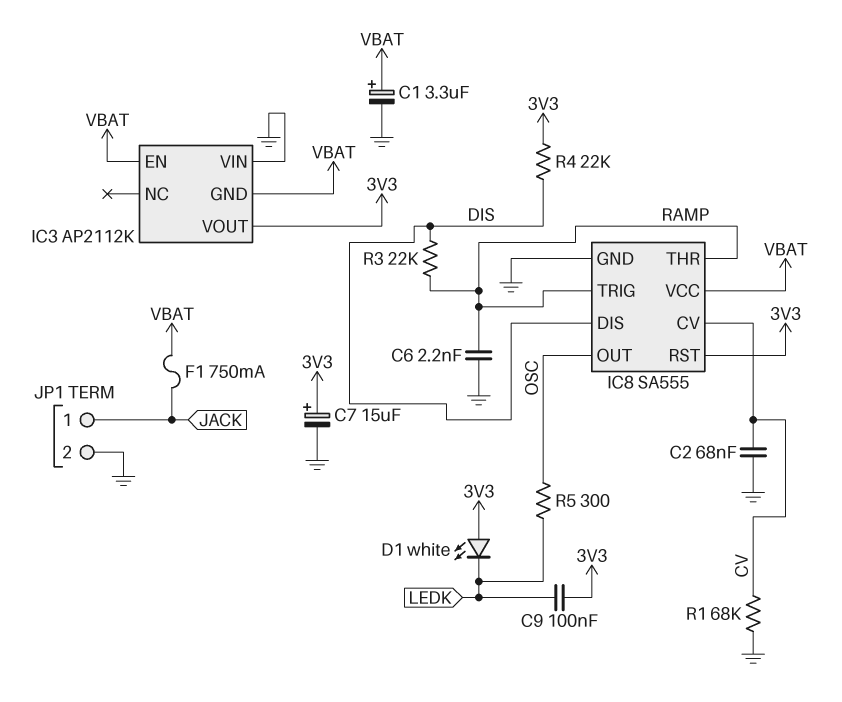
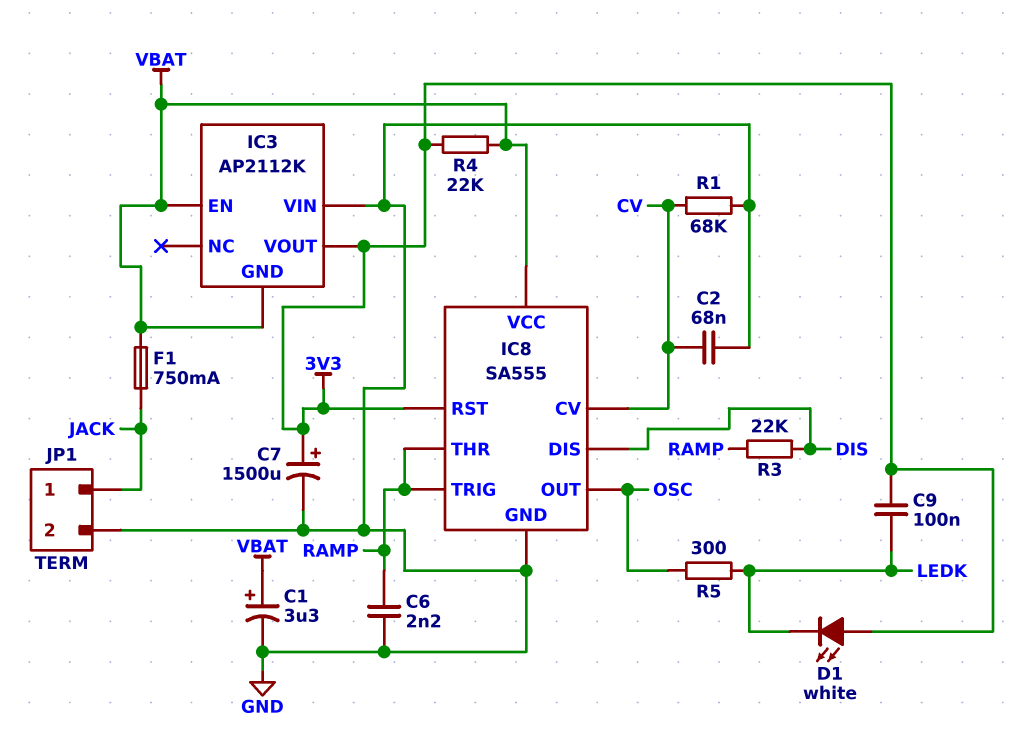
C7: 15uF (plus 3V3, minus GND) -> 1500uF (plus 3V3, minus GND)
R4: 22k (3V3, DIS) -> 22k (3V3, VBAT)

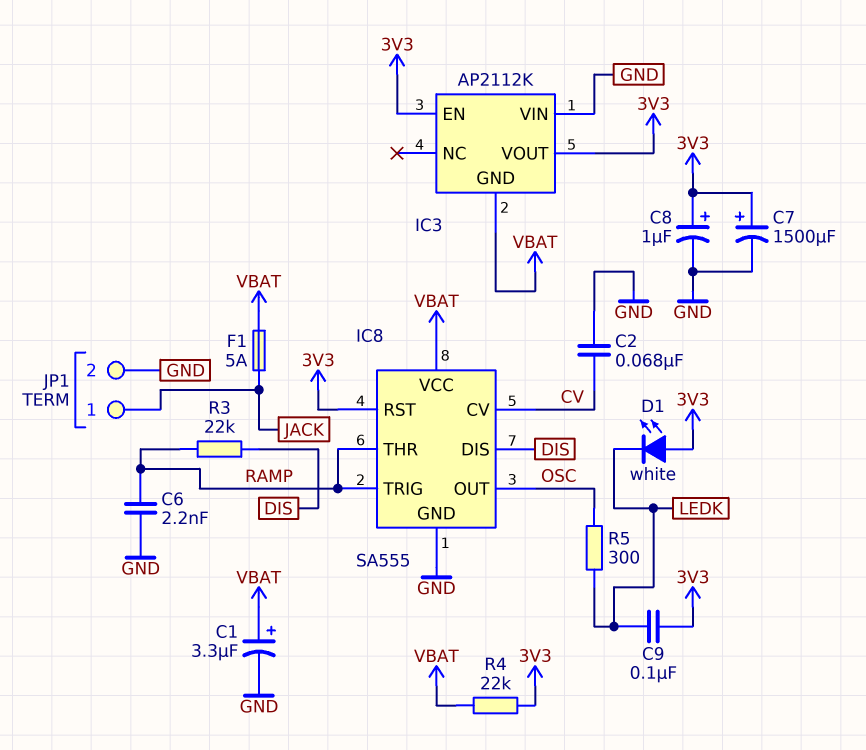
C8: none -> 1uF (plus 3V3, minus GND)
F1: 750mA (JACK, VBAT) -> 5A (JACK, VBAT)
IC3 pin EN: VBAT -> 3V3
R1: 68k (CV, GND) -> none

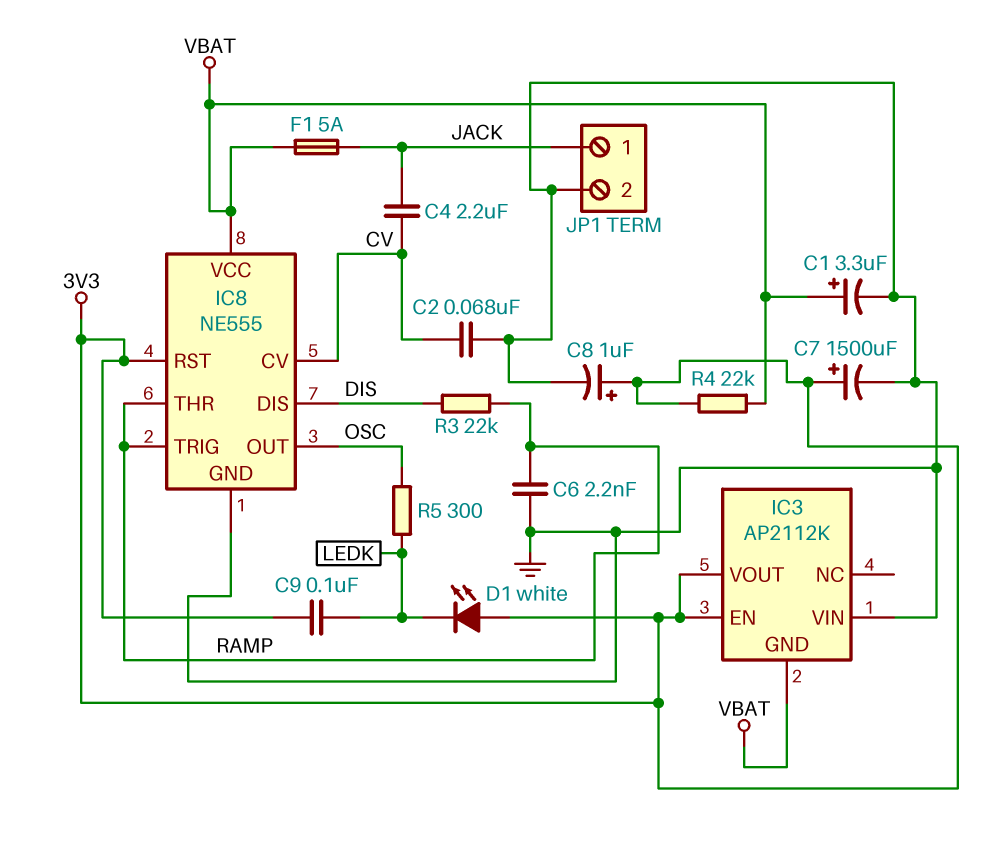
C4: none -> 2.2uF (CV, JACK)
IC8: SA555 -> NE555

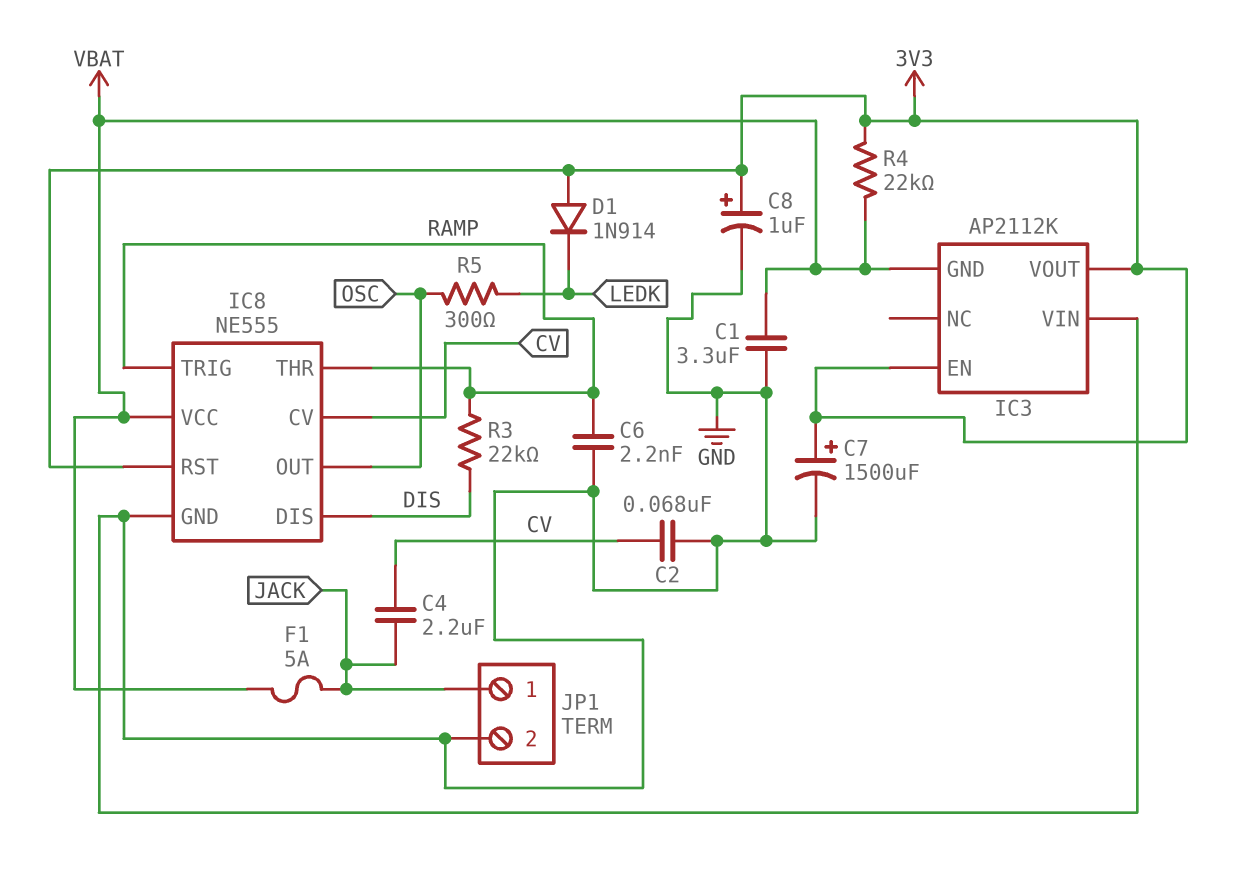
C1: 3.3uF (plus VBAT, minus GND) -> 3.3uF (GND, VBAT)
C9: 100nF (3V3, LEDK) -> none
D1: LED white (A 3V3, K LEDK) -> diode 1N914 (A 3V3, K LEDK)

